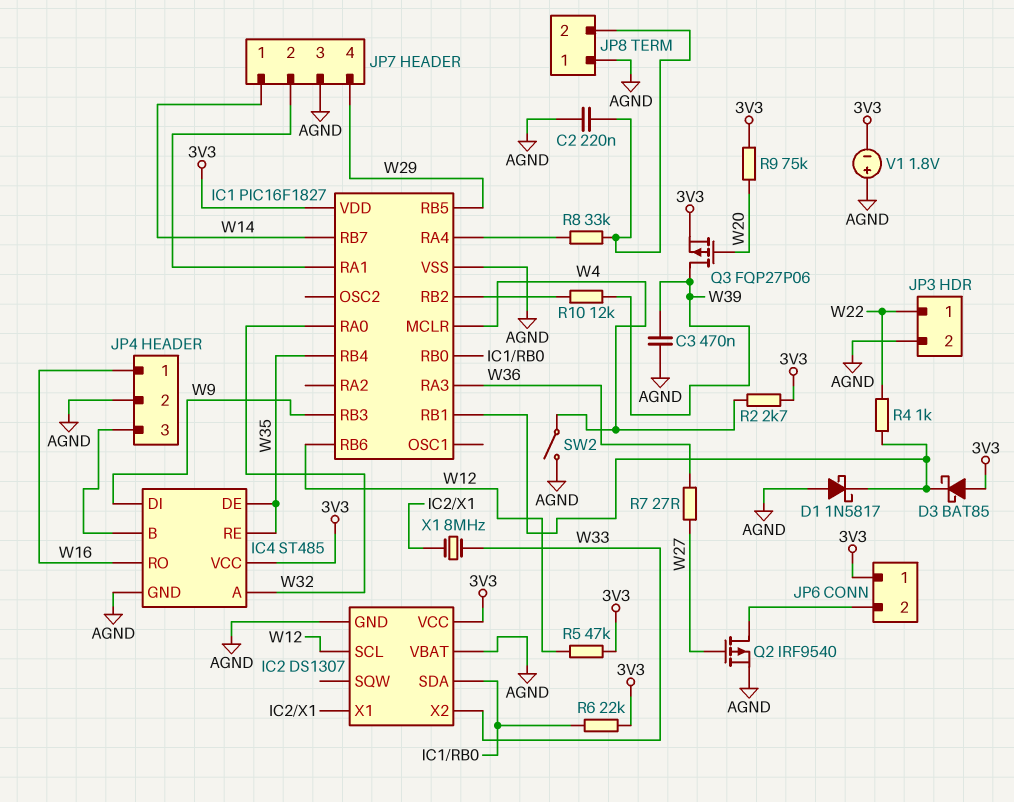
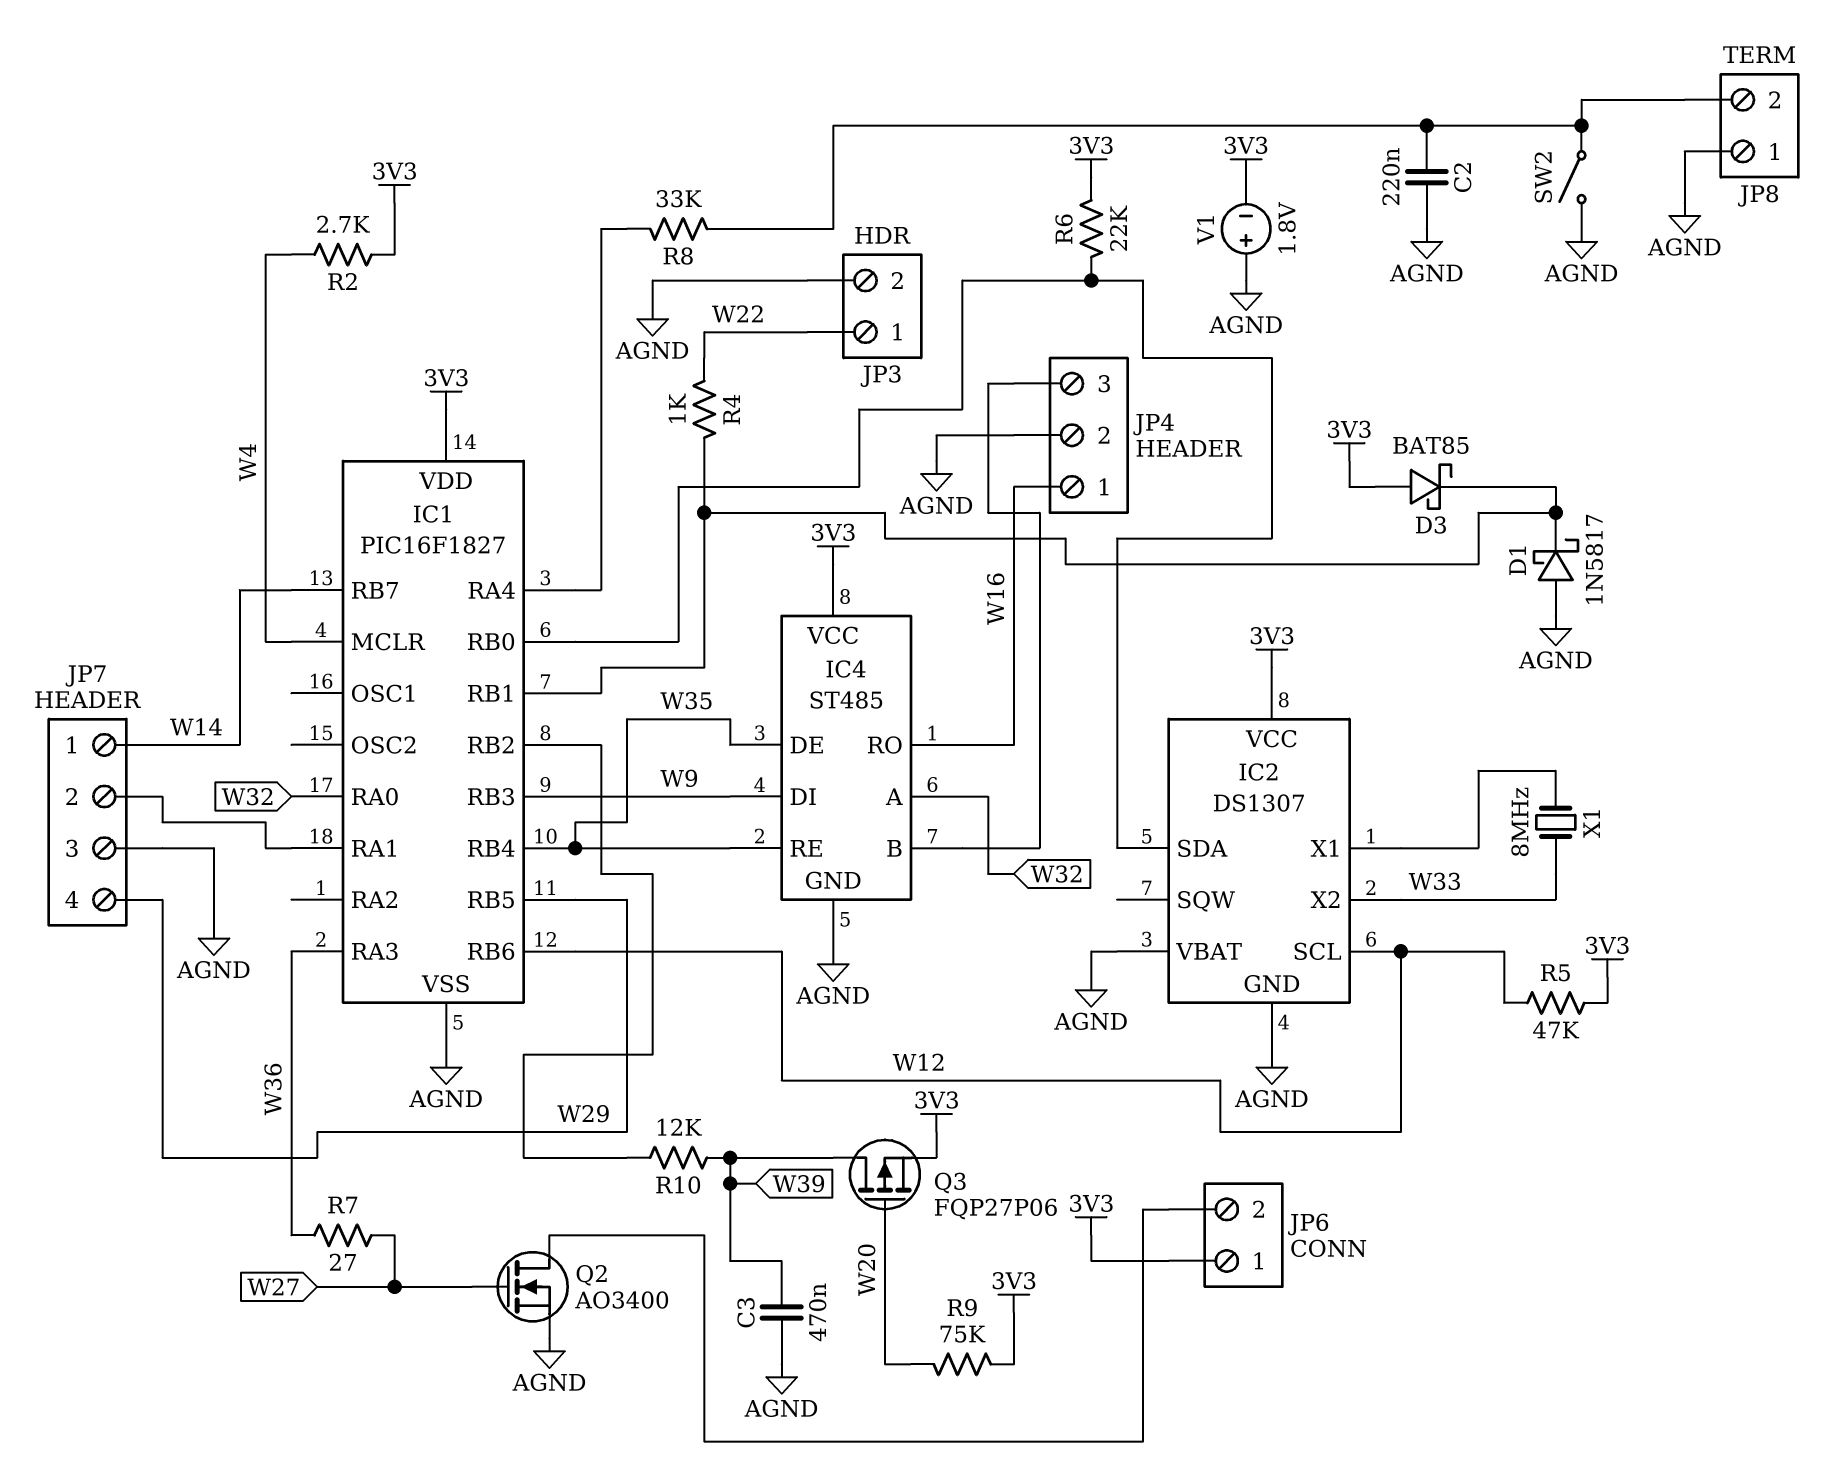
Q2: PMOS IRF9540 (G W27, D JP6/2, S AGND) -> NMOS AO3400 (G W27, D JP6/2, S AGND)
SW2: switch (AGND, W4) -> switch (AGND, JP8/2)

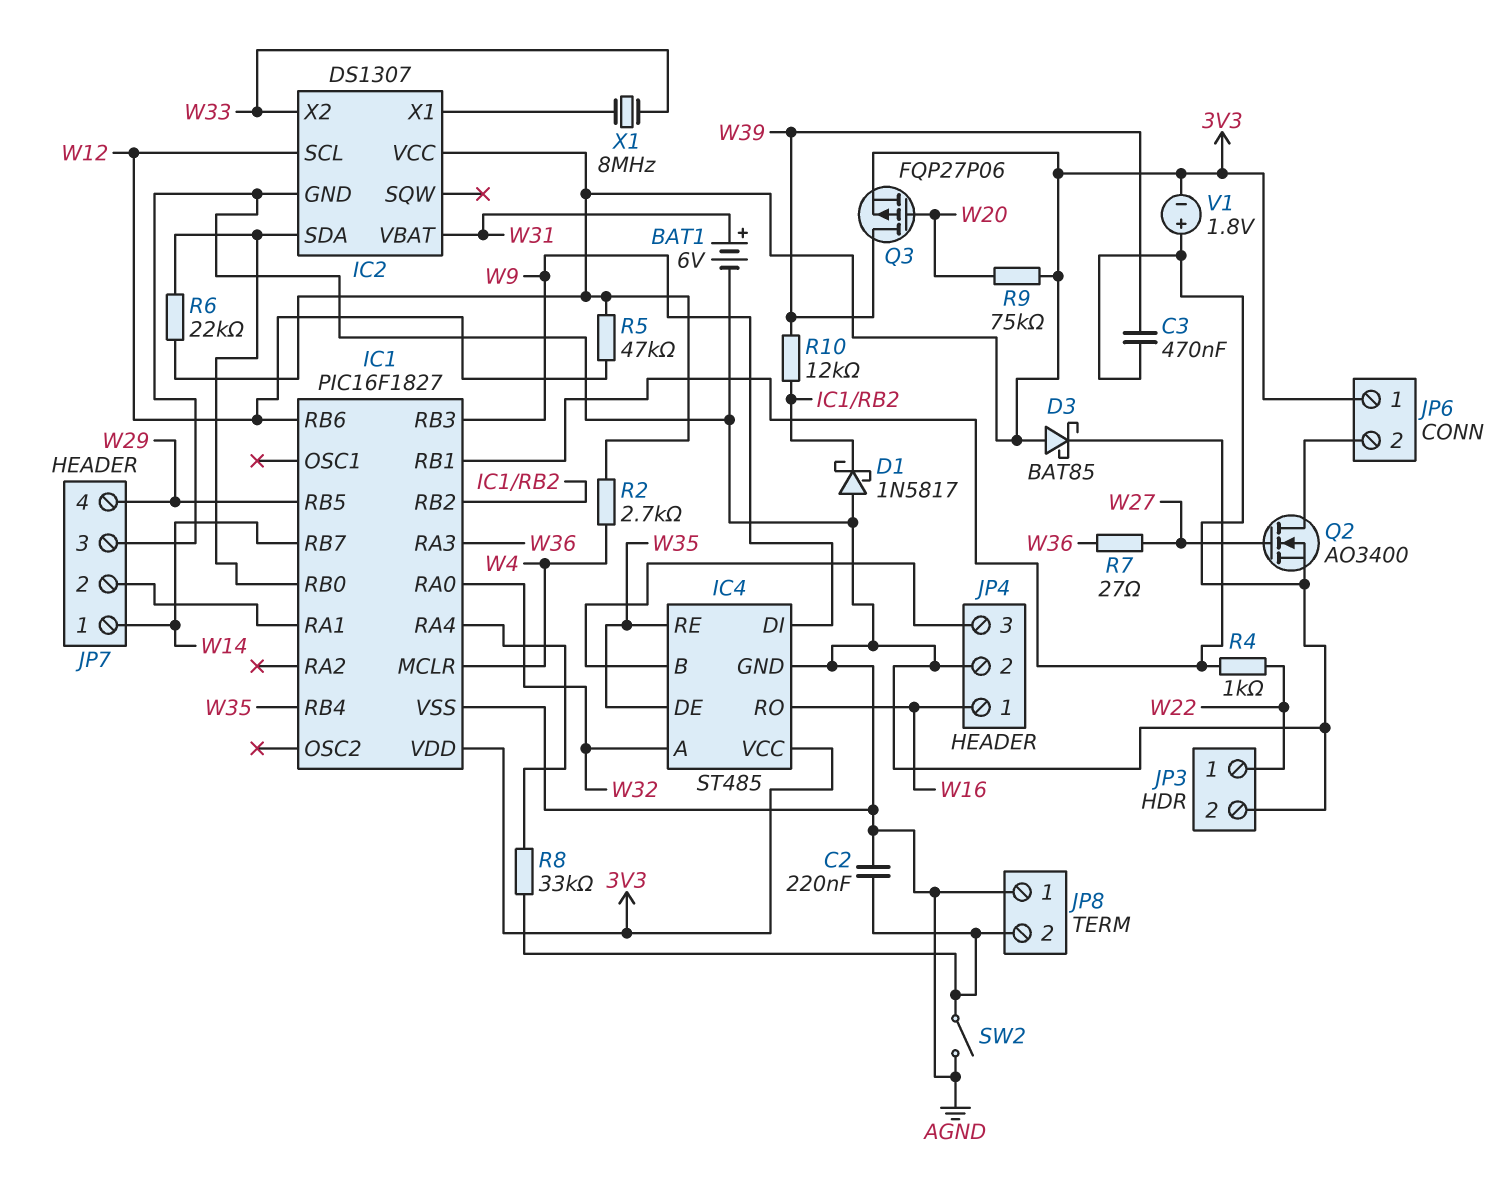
BAT1: none -> 6V (plus W31, minus AGND)
D1: schottky 1N5817 (A AGND, K IC1/RB1) -> schottky 1N5817 (A AGND, K IC1/RB2)
IC2 pin VBAT: AGND -> W31

